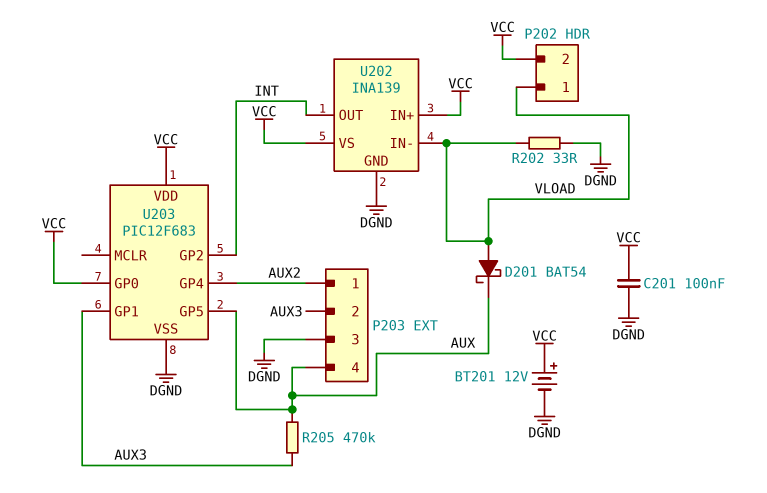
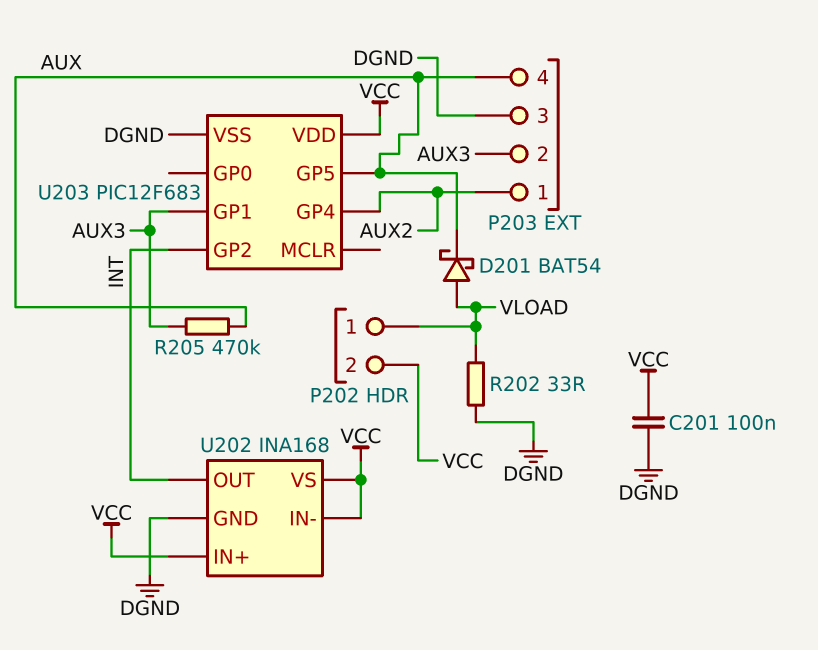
BT201: 12V (plus VCC, minus DGND) -> none
U202: INA139 -> INA168
U202 pin IN-: VLOAD -> VCC
U203 pin GP0: VCC -> none

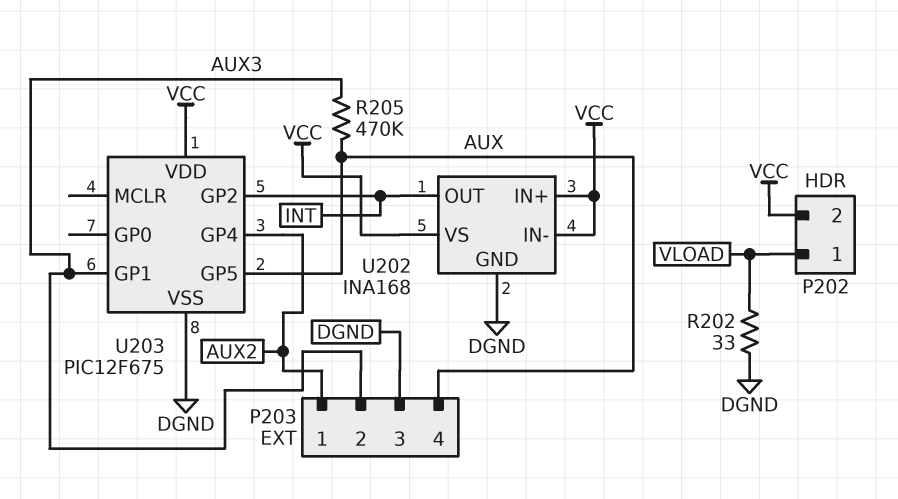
C201: 100nF (DGND, VCC) -> none
D201: schottky BAT54 (A VLOAD, K AUX) -> none
U203: PIC12F683 -> PIC12F675

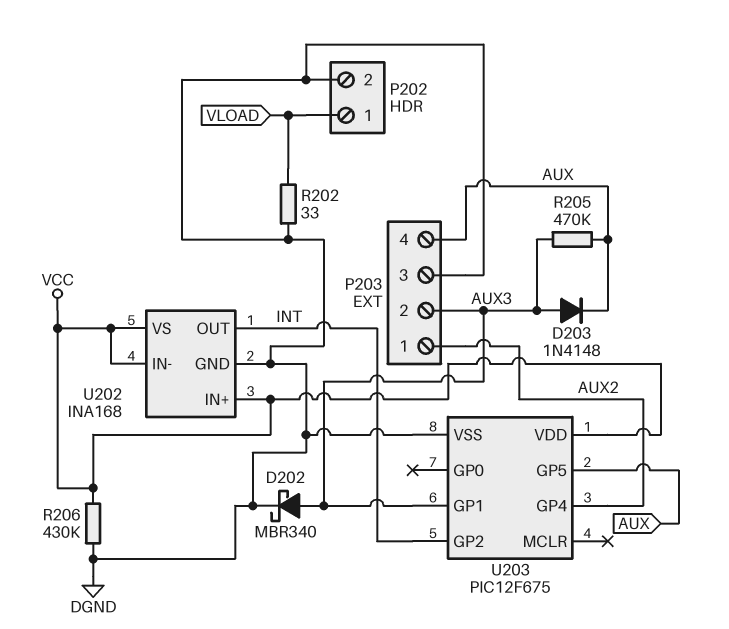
D202: none -> schottky MBR340 (A AUX3, K DGND)
D203: none -> diode 1N4148 (A AUX3, K AUX)
P202 pin 2: VCC -> DGND
R206: none -> 430k (DGND, VCC)

